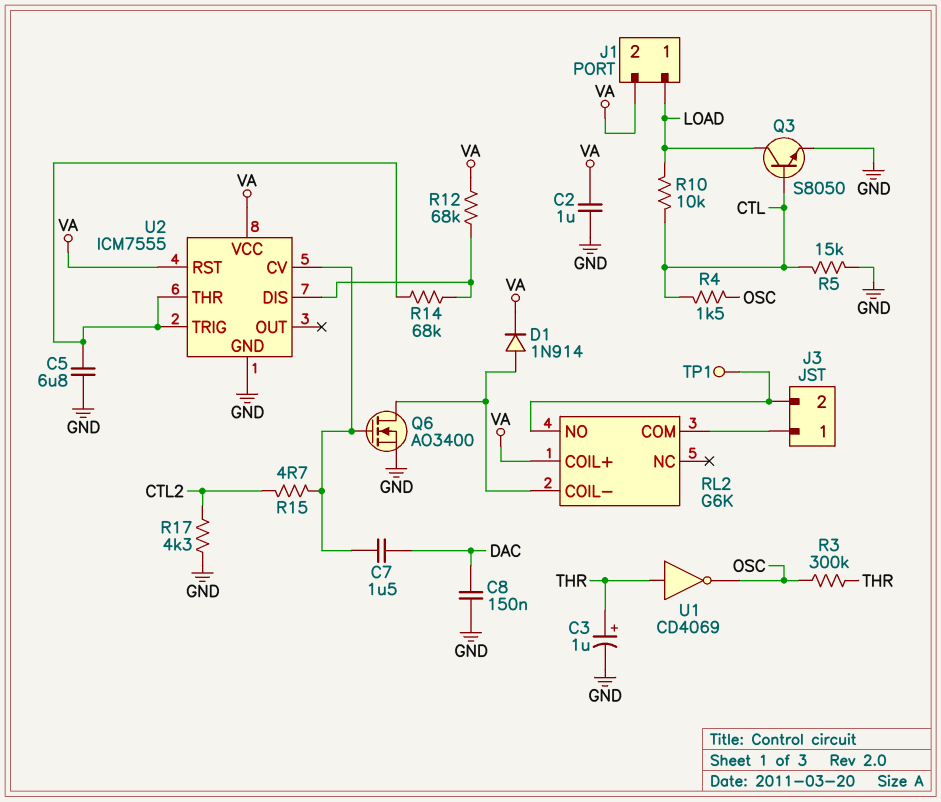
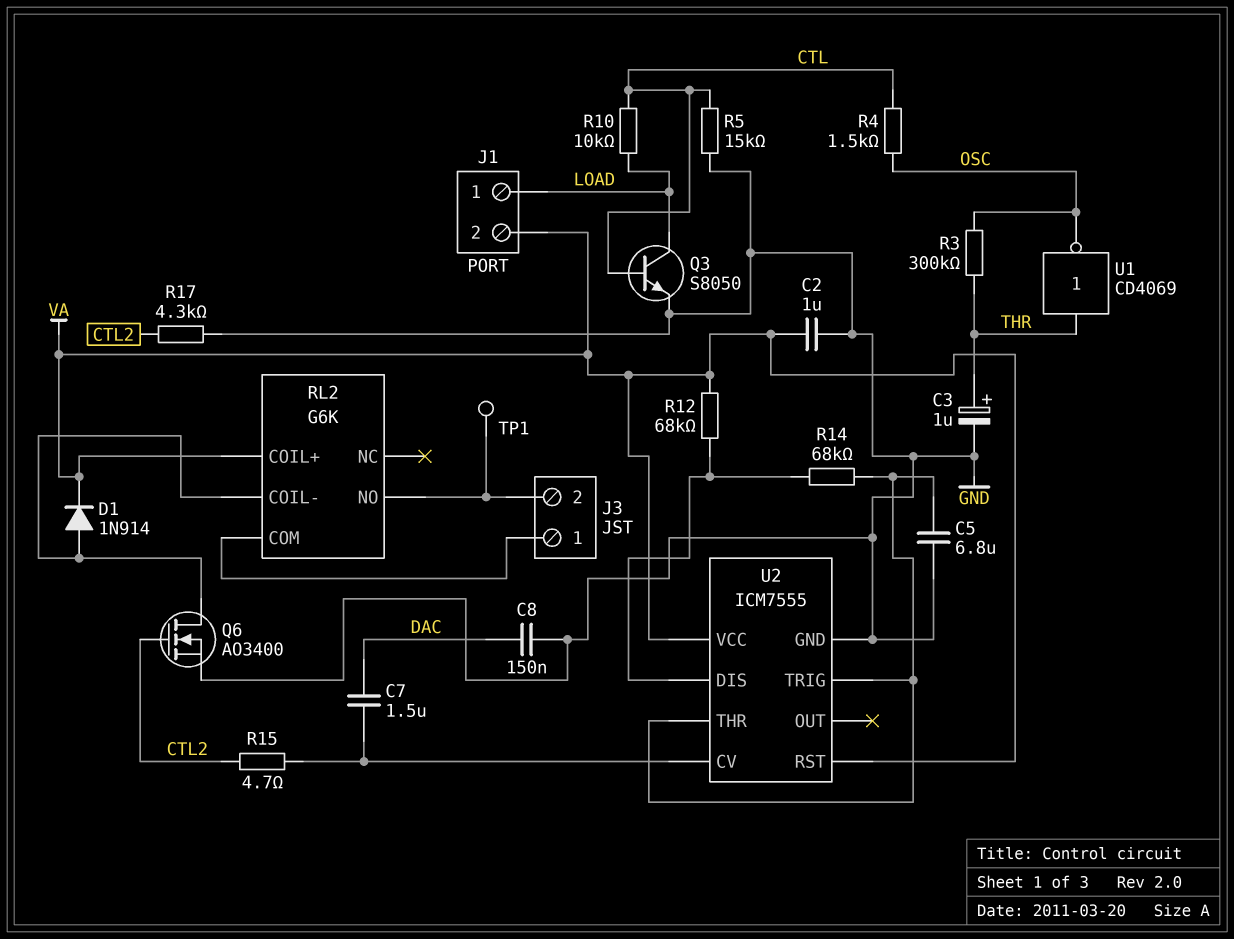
Q6: NMOS AO3400 (G U2/CV, D RL2/COIL-, S GND) -> NMOS AO3400 (G CTL2, D RL2/COIL-, S GND)

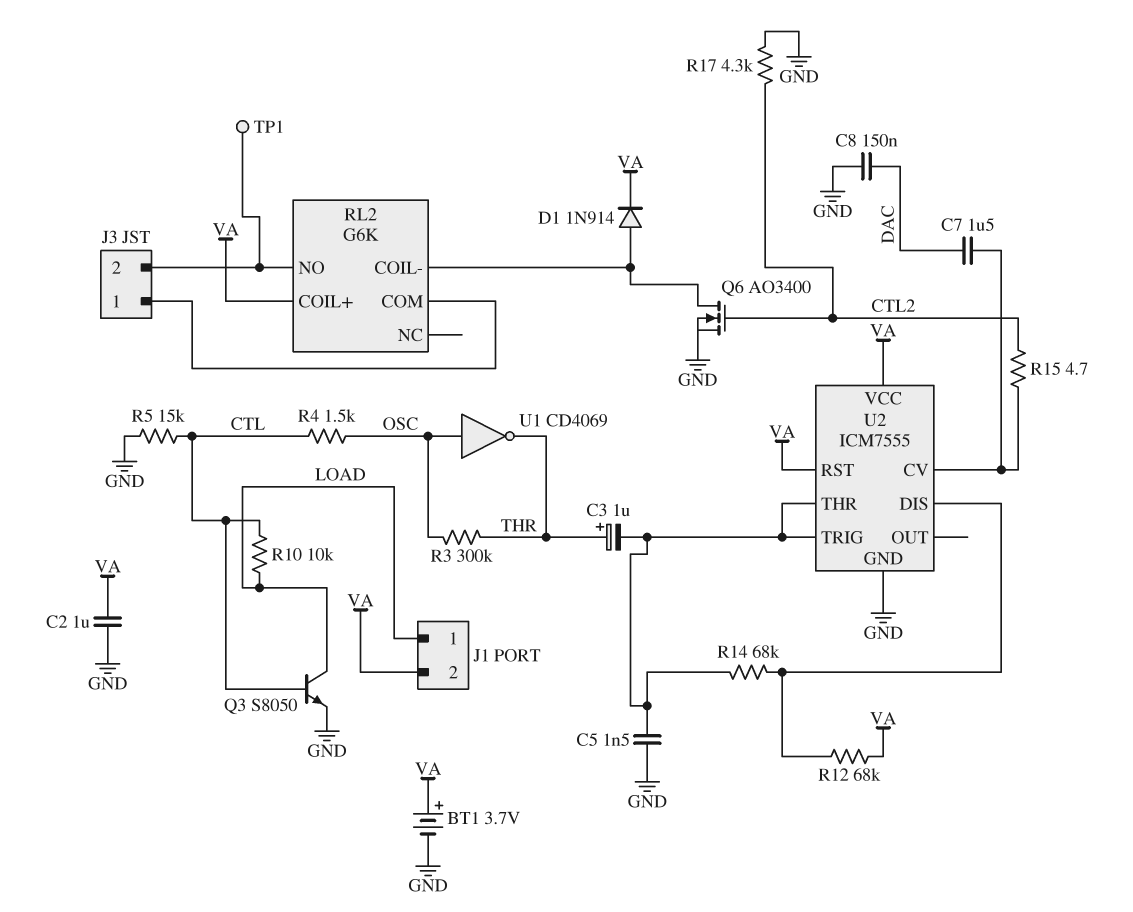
BT1: none -> 3.7V (plus VA, minus GND)
C3: 1uF (plus THR, minus GND) -> 1uF (plus THR, minus U2/THR)
C5: 6.8uF (GND, U2/THR) -> 1.5nF (GND, U2/THR)
U1: NOT CD4069 (in THR, out OSC) -> NOT CD4069 (in OSC, out THR)

